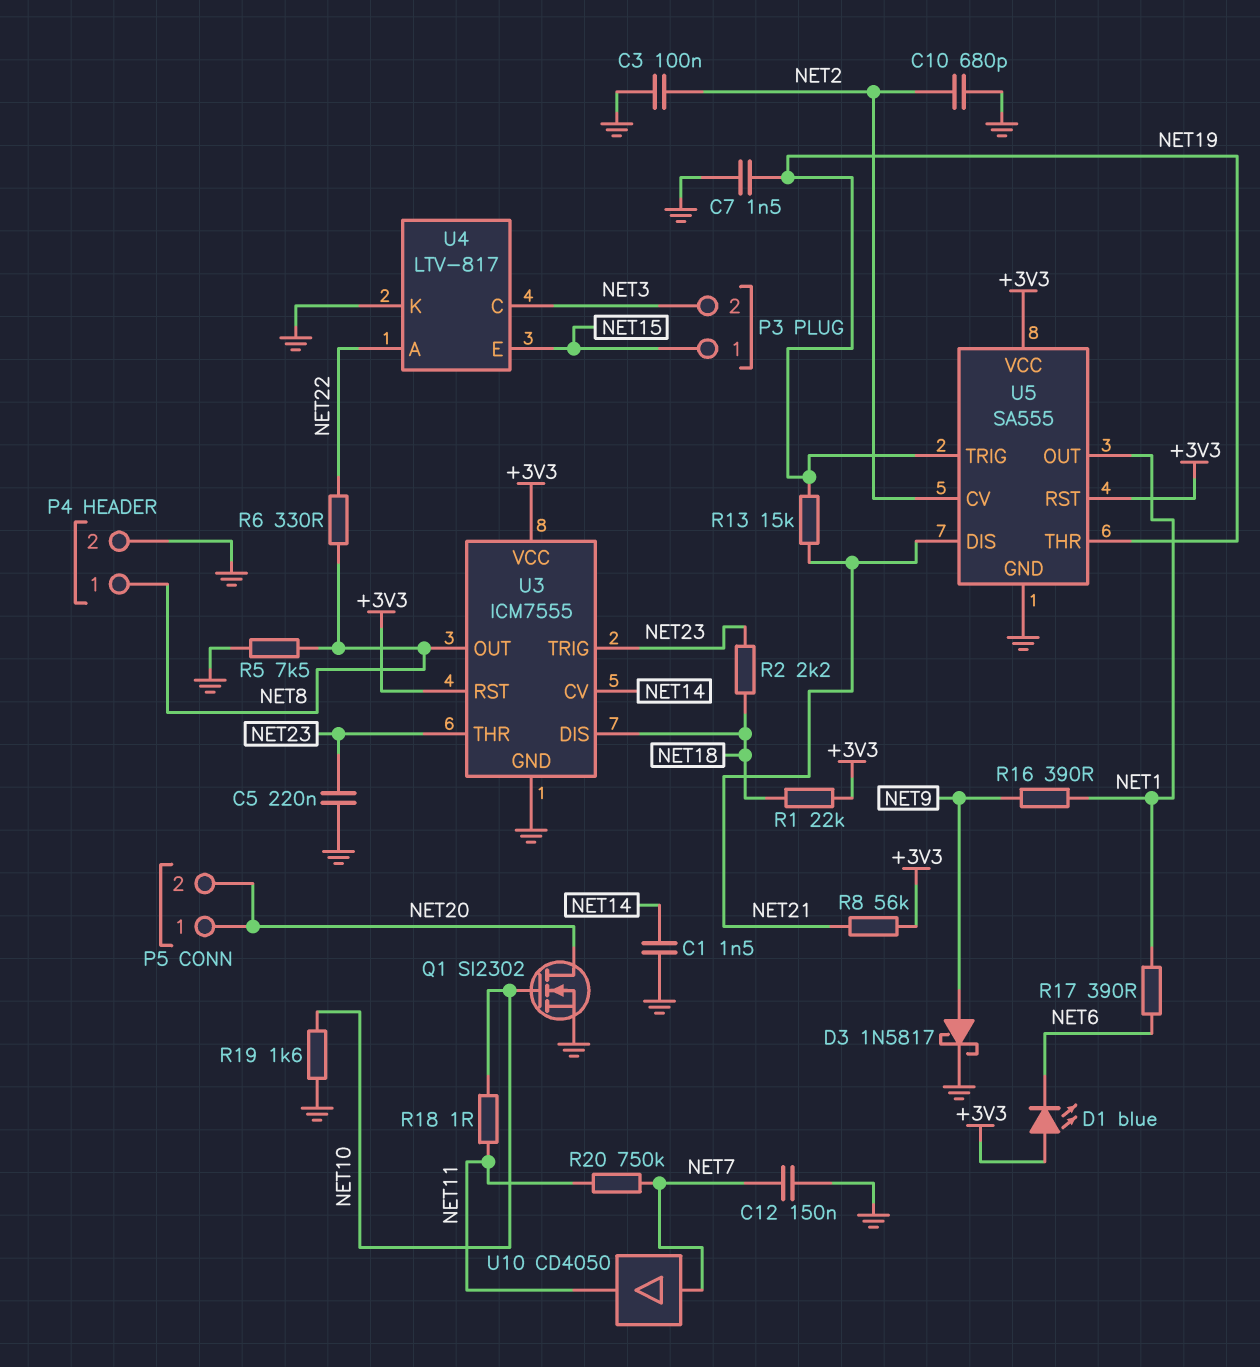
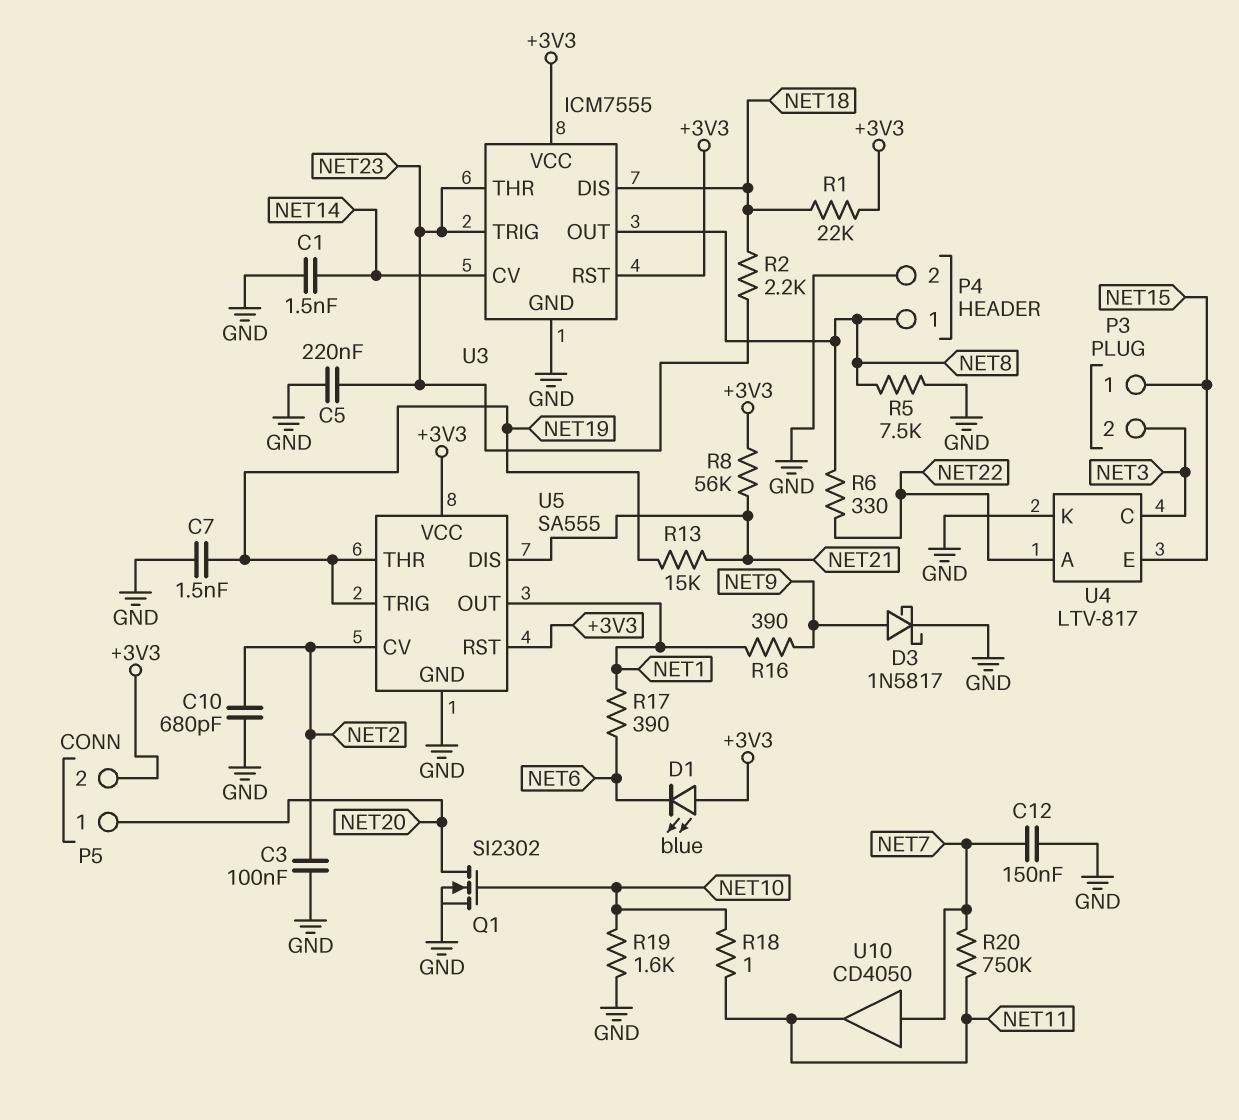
P5 pin 2: NET20 -> +3V3

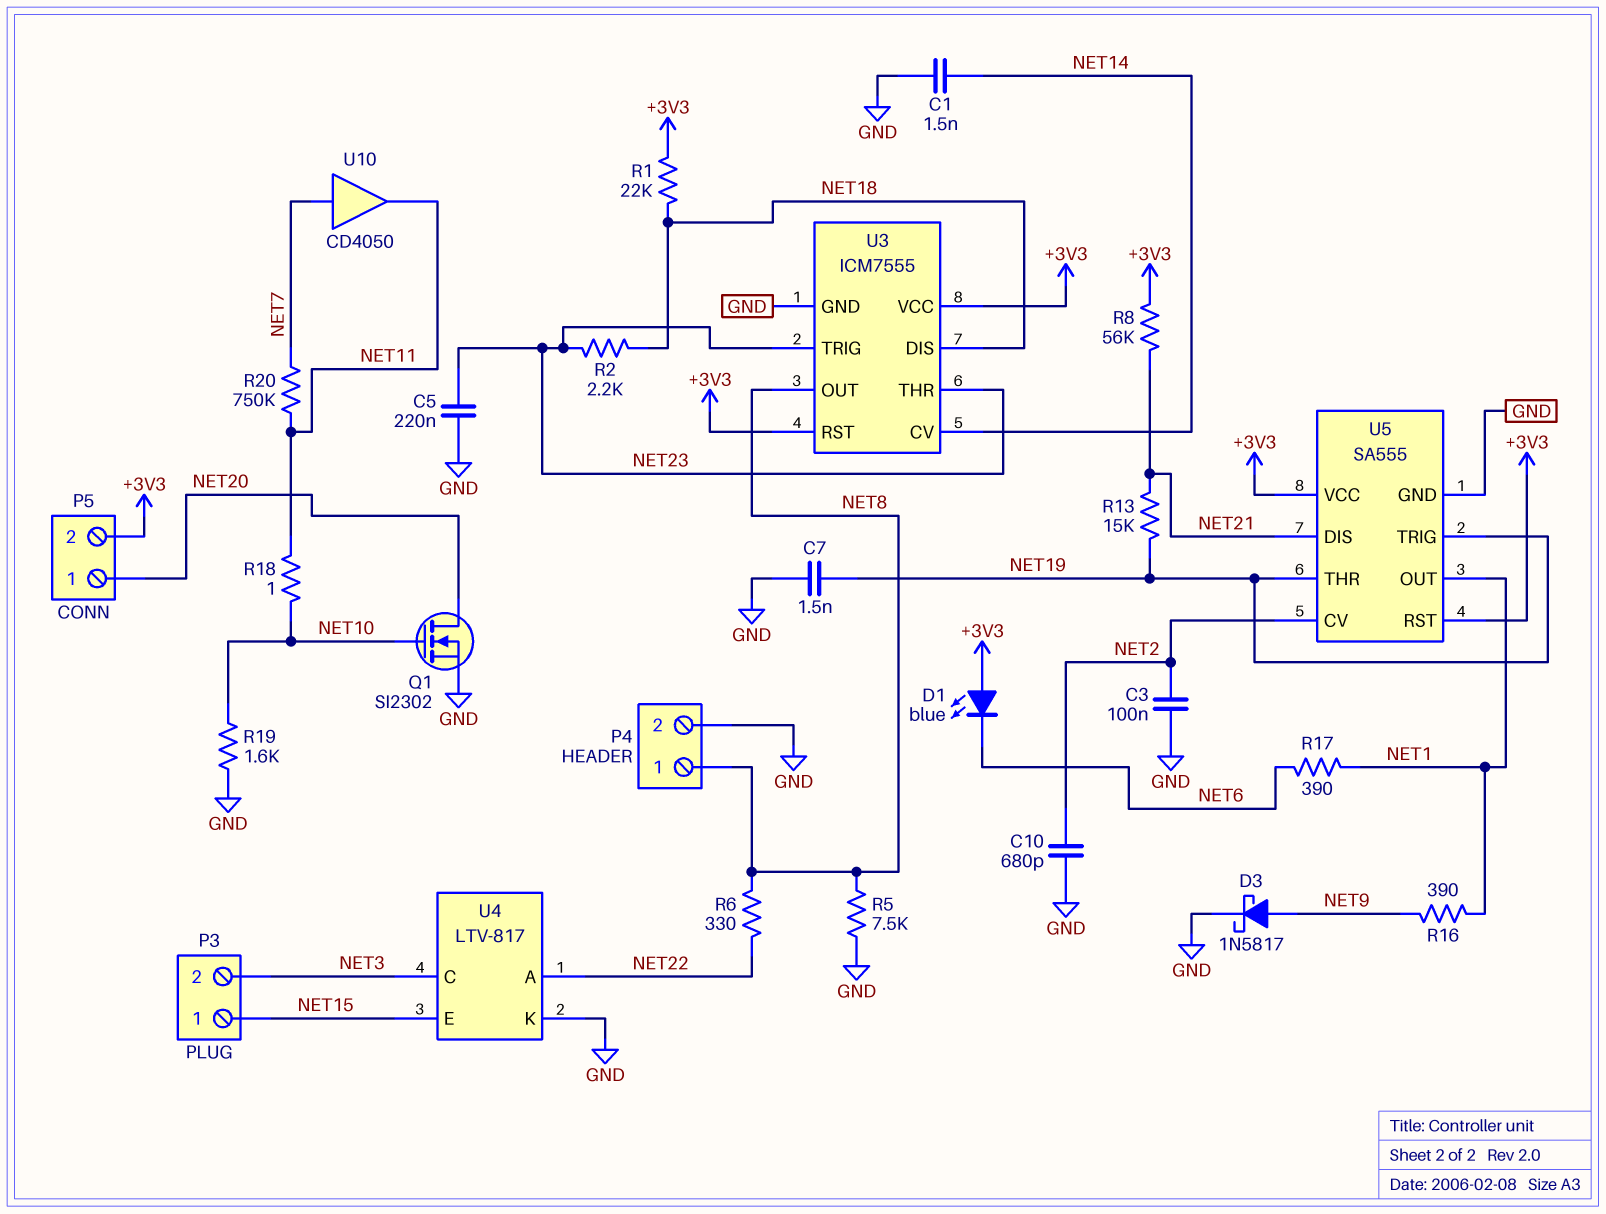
C12: 150nF (GND, NET7) -> none

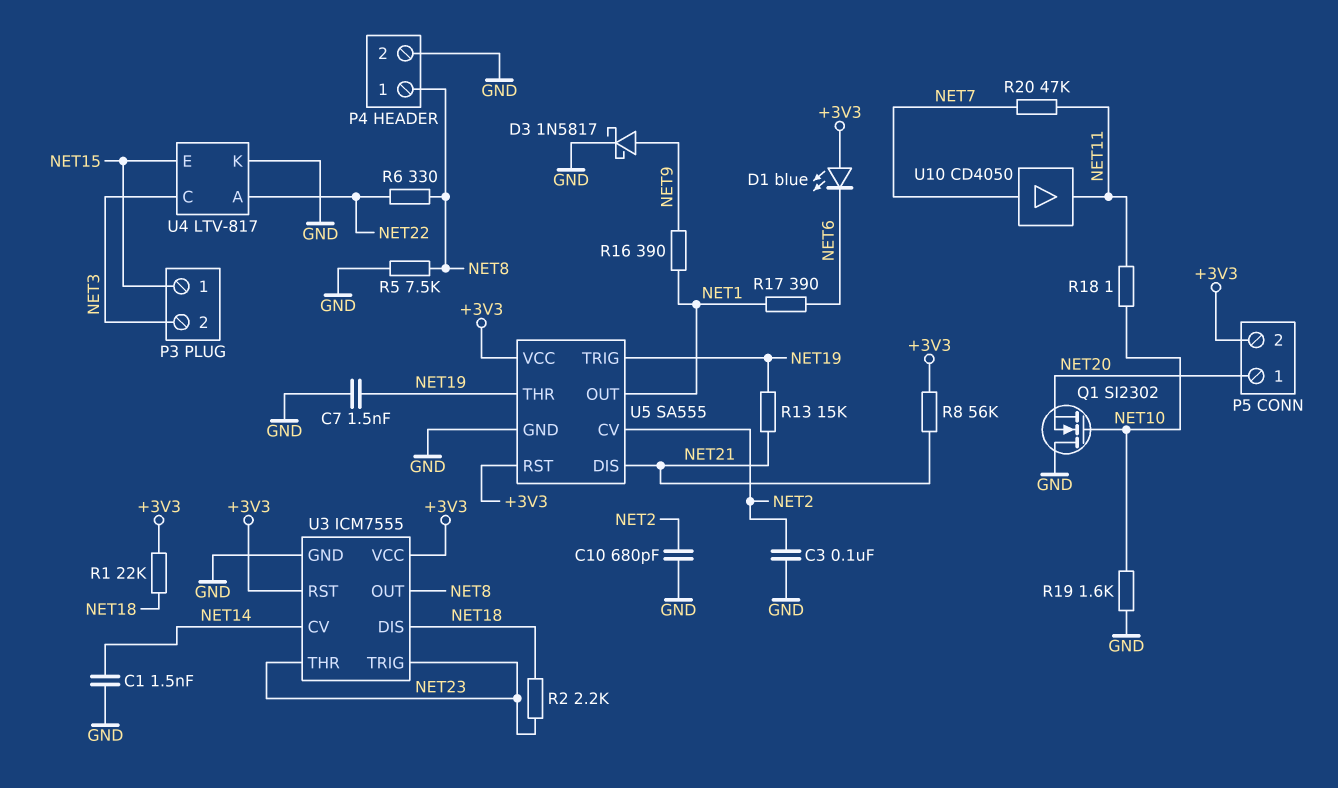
C5: 220nF (GND, NET23) -> none
Q1: NMOS SI2302 (G NET10, D NET20, S GND) -> NMOS SI2302 (G NET10, D GND, S NET20)
R20: 750k (NET7, NET11) -> 47k (NET7, NET11)

